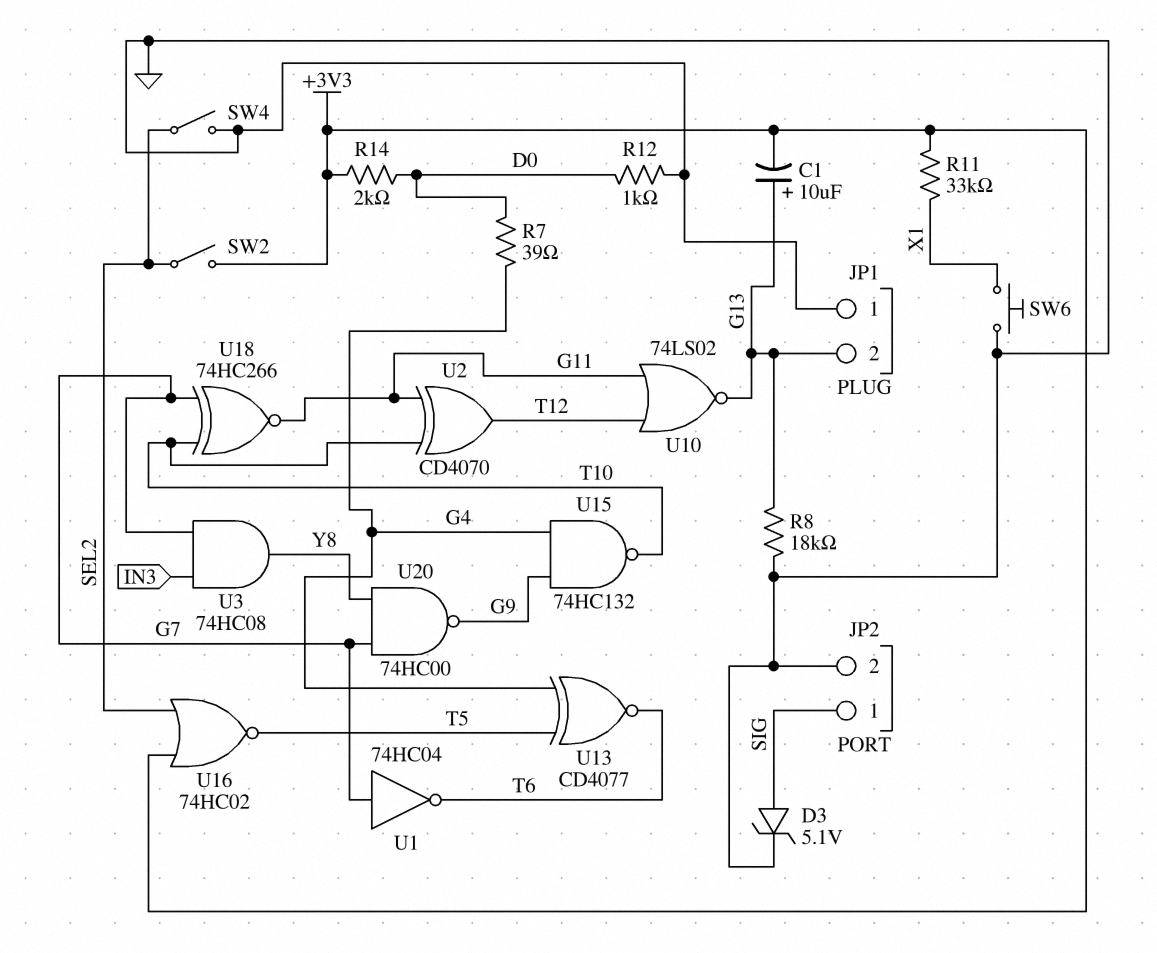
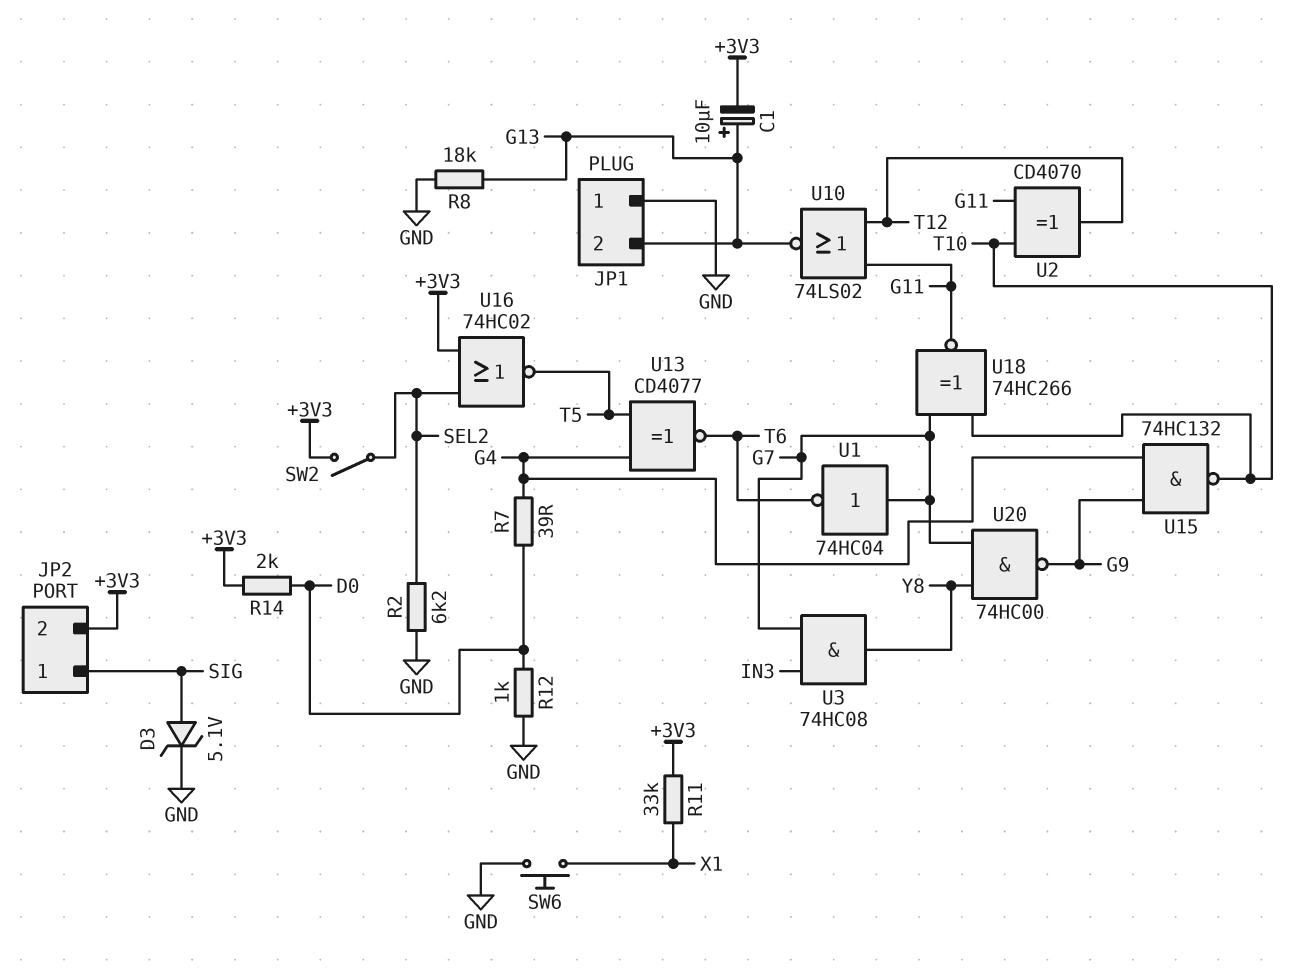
JP2 pin 2: GND -> +3V3
R2: none -> 6.2k (GND, SEL2)
SW4: switch (GND, SEL2) -> none

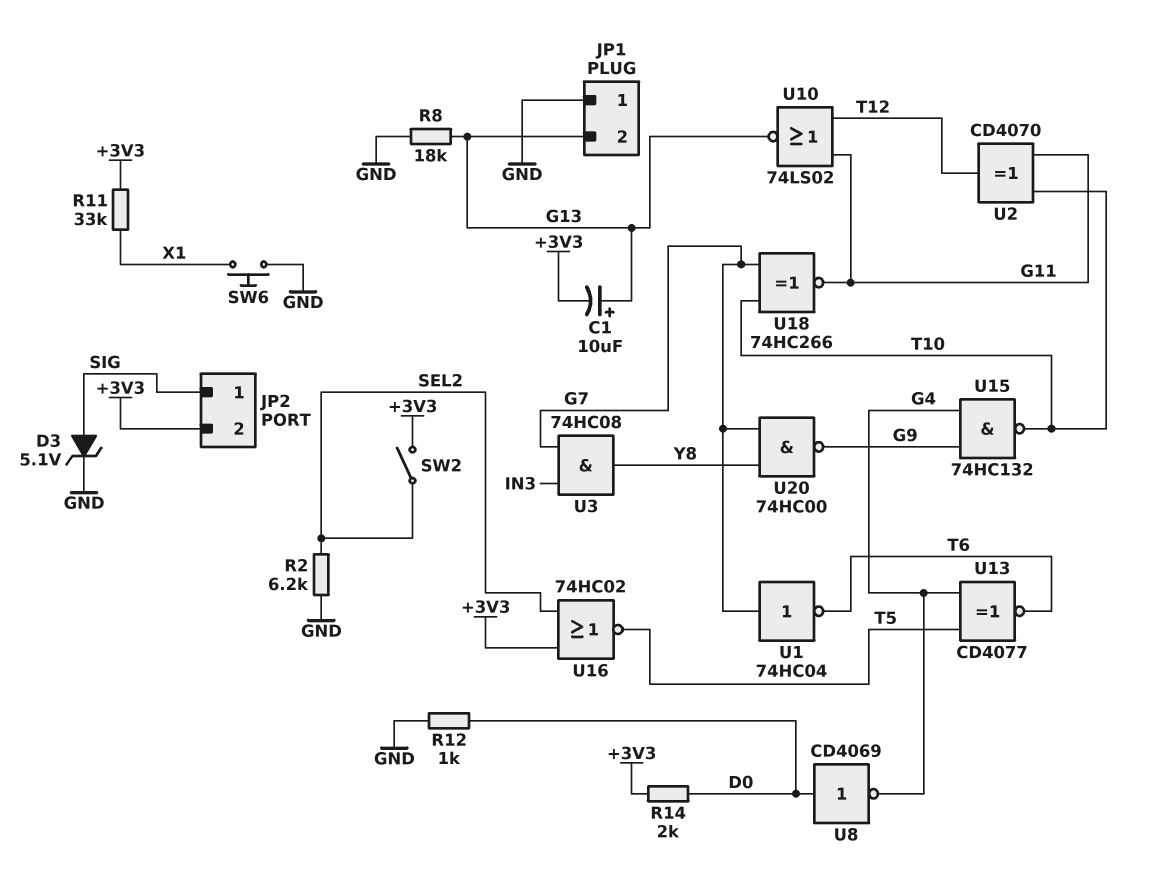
R7: 39 (D0, G4) -> none
U8: none -> NOT CD4069 (in D0, out G4)

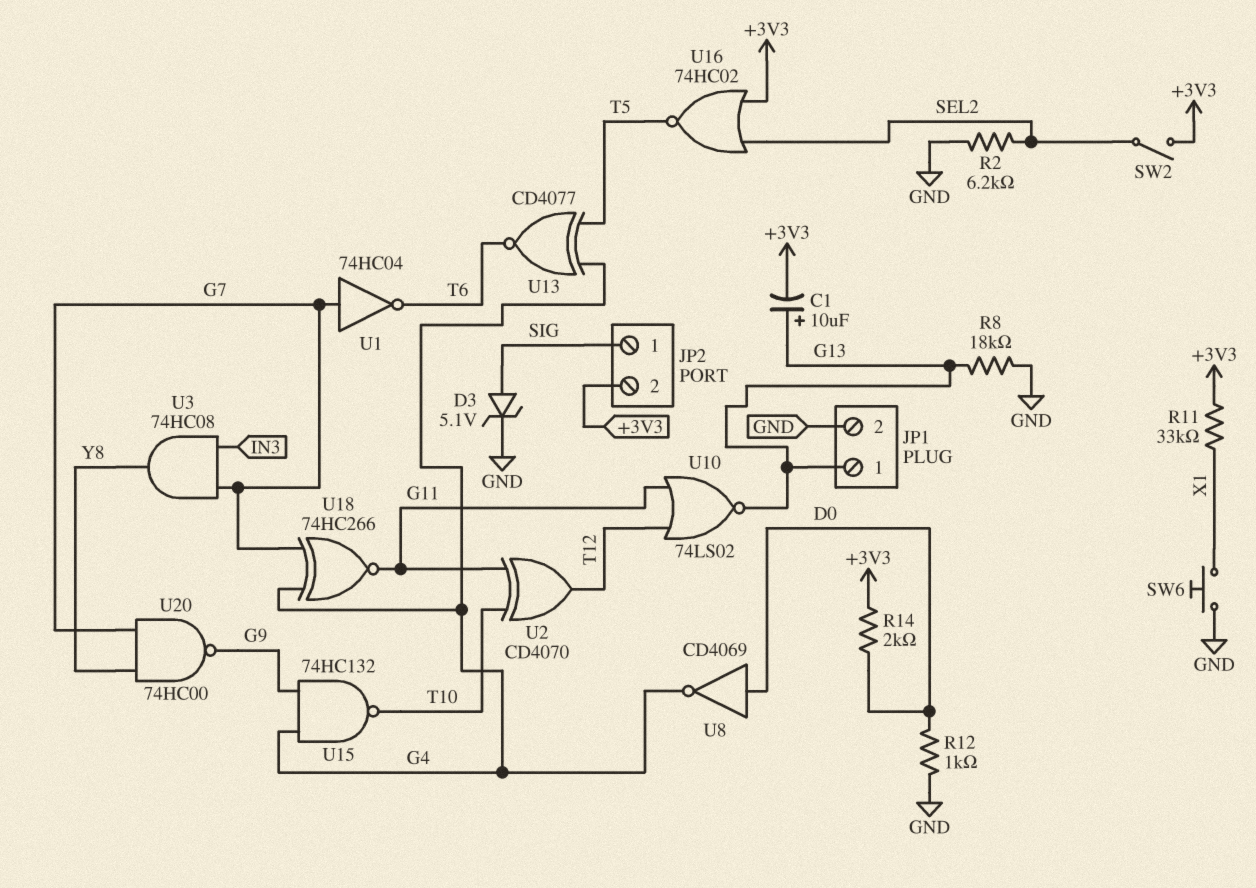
JP1 pin 1: GND -> G13
JP1 pin 2: G13 -> GND
U18: XNOR 74HC266 (in G7, in T10, out G11) -> XNOR 74HC266 (in G4, in G7, out G11)

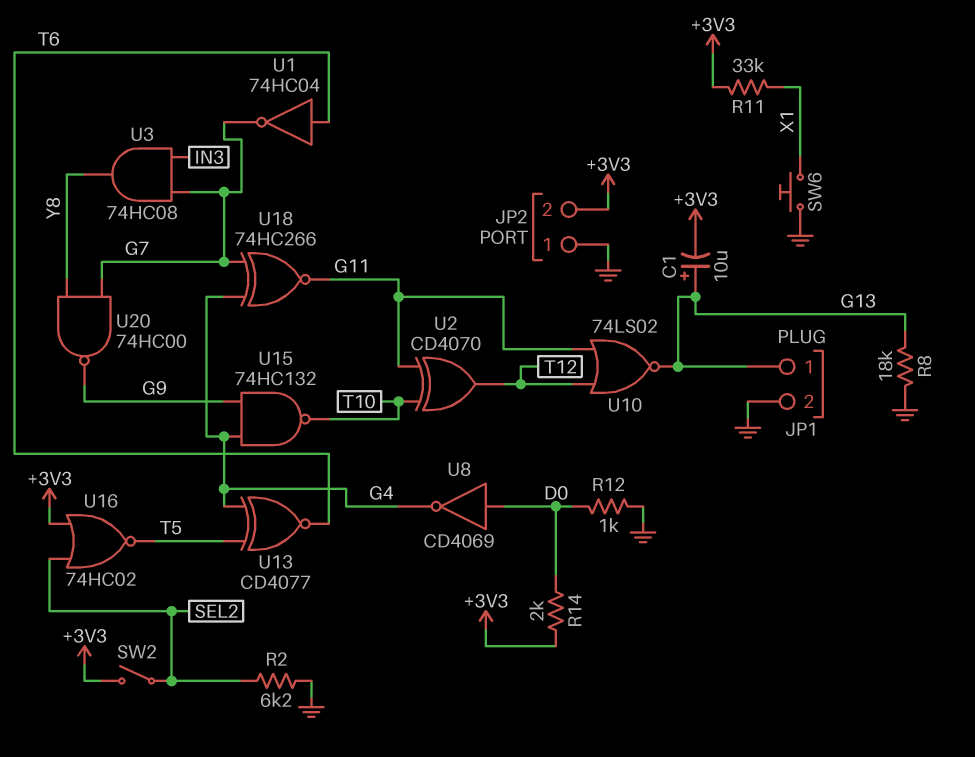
D3: zener 5.1V (A SIG, K GND) -> none
JP2 pin 1: SIG -> GND
U1: NOT 74HC04 (in G7, out T6) -> NOT 74HC04 (in T6, out G7)

